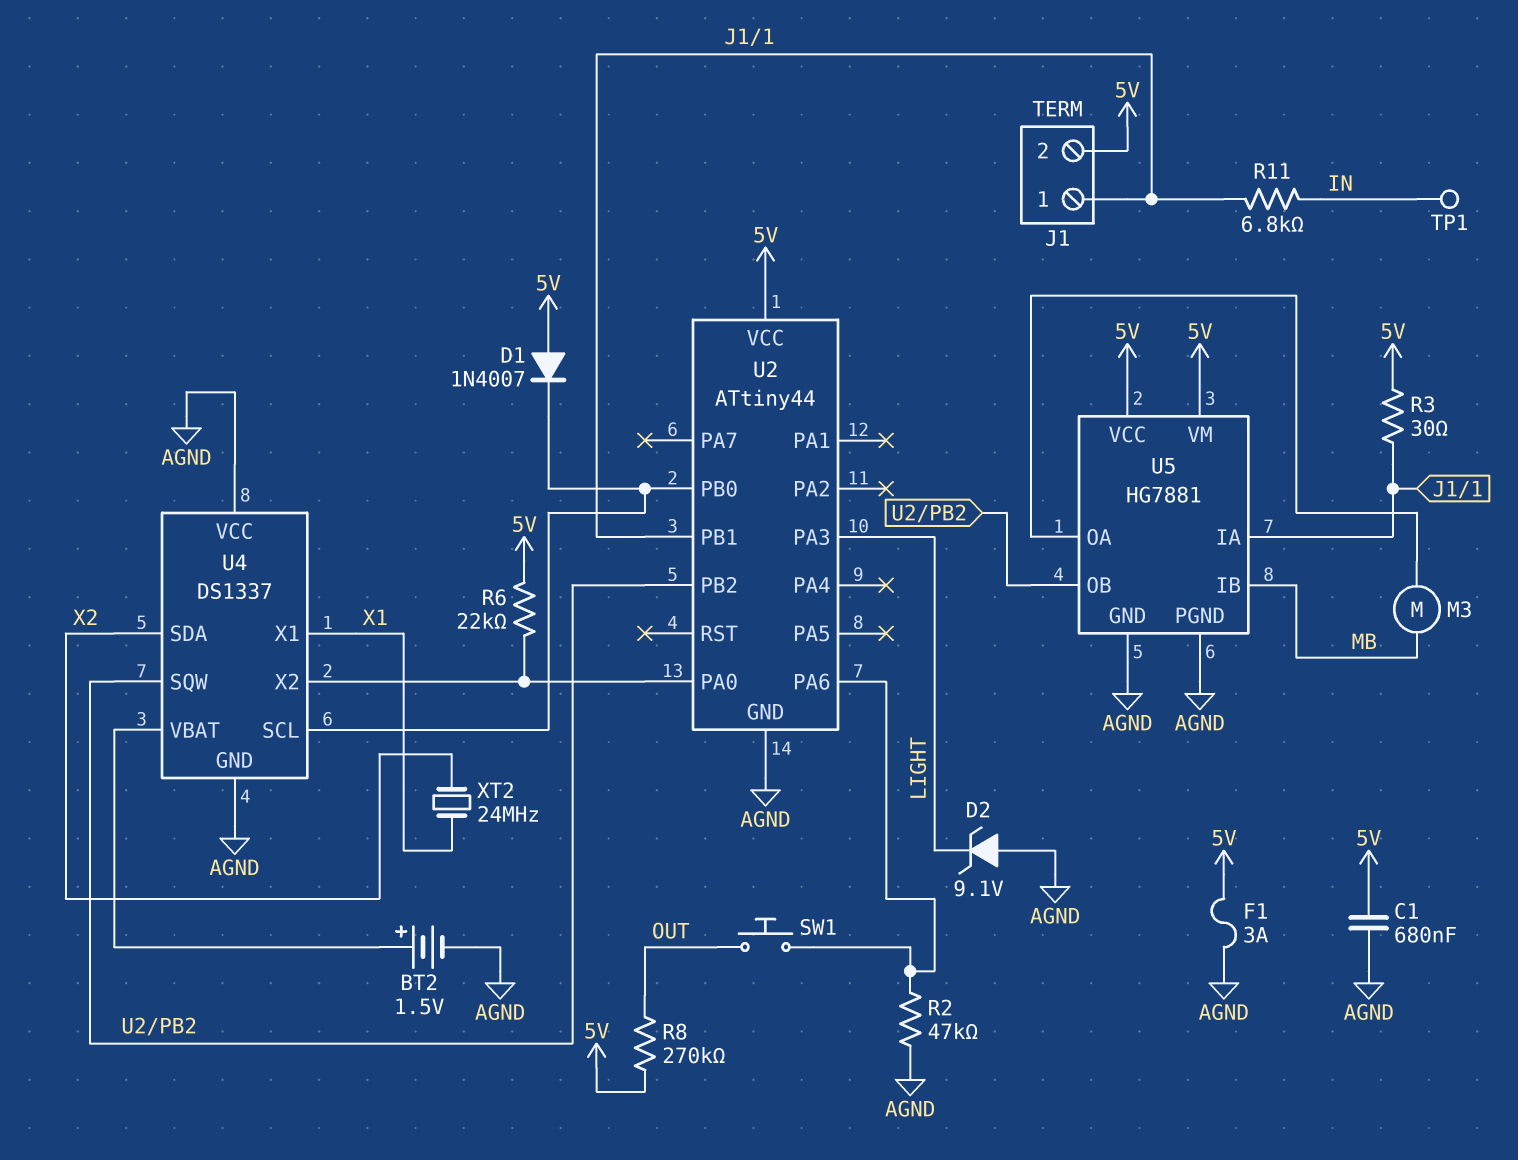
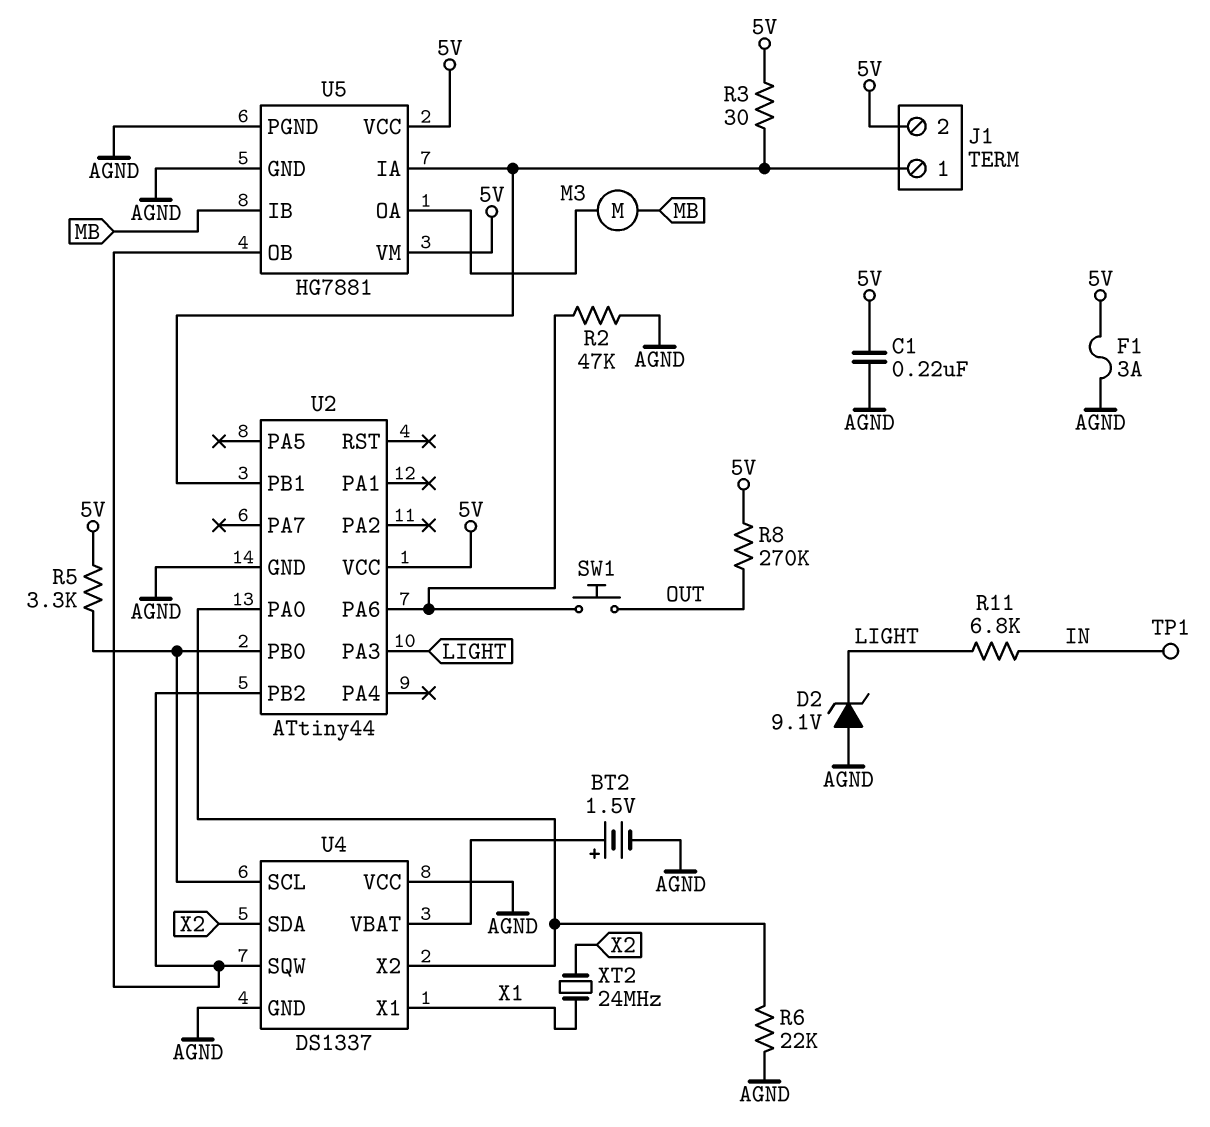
C1: 680nF (5V, AGND) -> 220nF (5V, AGND)
D1: diode 1N4007 (A 5V, K U2/PB0) -> none
R5: none -> 3.3k (5V, U2/PB0)
R6: 22k (5V, U2/PA0) -> 22k (AGND, U2/PA0)
R11: 6.8k (IN, J1/1) -> 6.8k (IN, LIGHT)

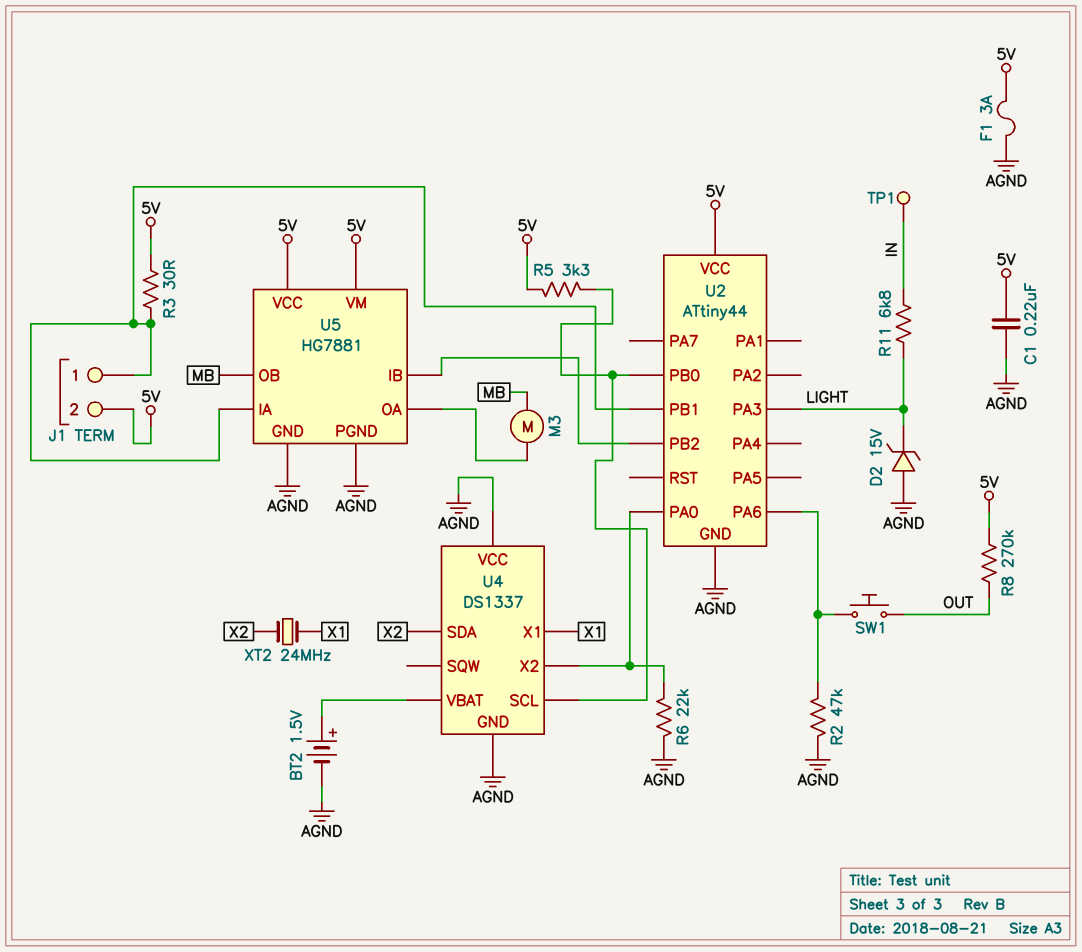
D2: zener 9.1V (A AGND, K LIGHT) -> zener 15V (A AGND, K LIGHT)
U4 pin SQW: U2/PB2 -> none
U5 pin IB: MB -> U2/PB2
U5 pin OB: U2/PB2 -> MB

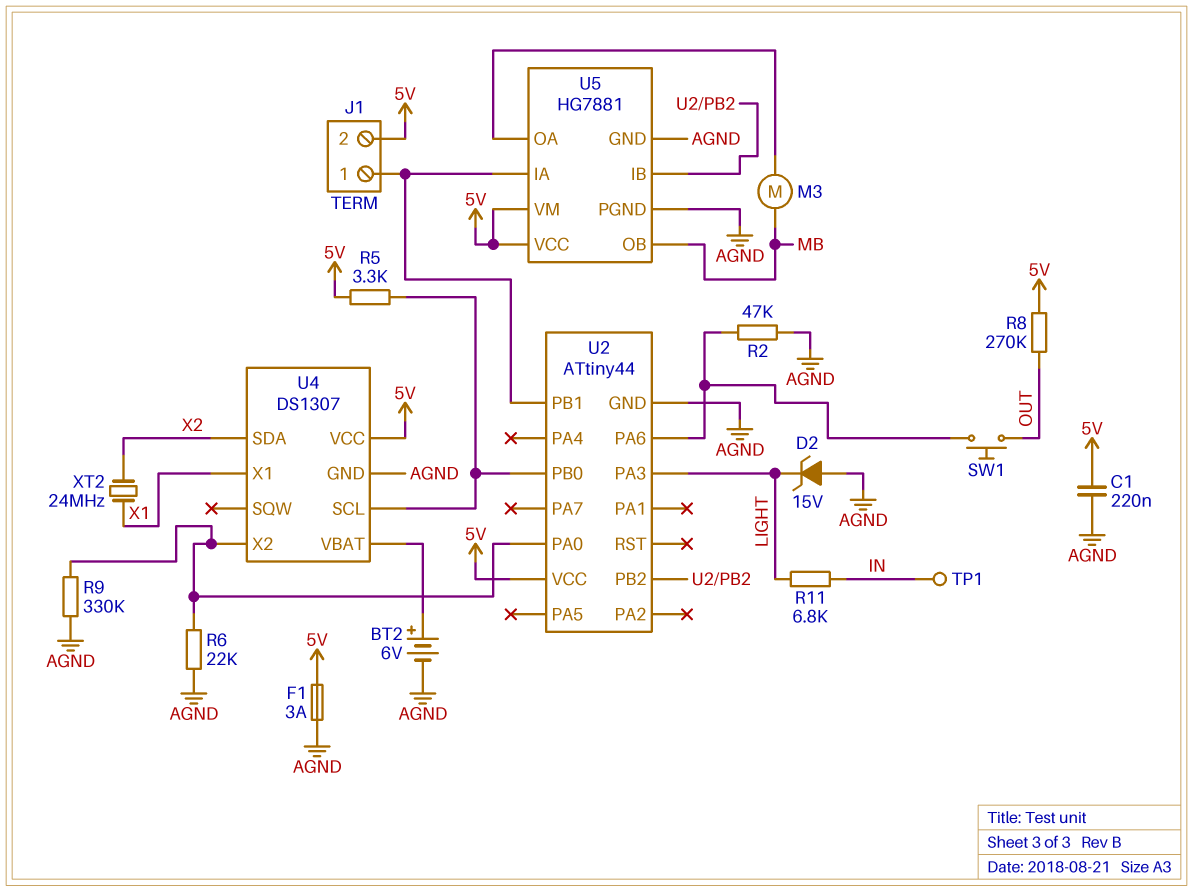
BT2: 1.5V (plus U4/VBAT, minus AGND) -> 6V (plus U4/VBAT, minus AGND)
R3: 30 (5V, J1/1) -> none
R9: none -> 330k (AGND, U2/PA0)
U4: DS1337 -> DS1307
U4 pin VCC: AGND -> 5V

